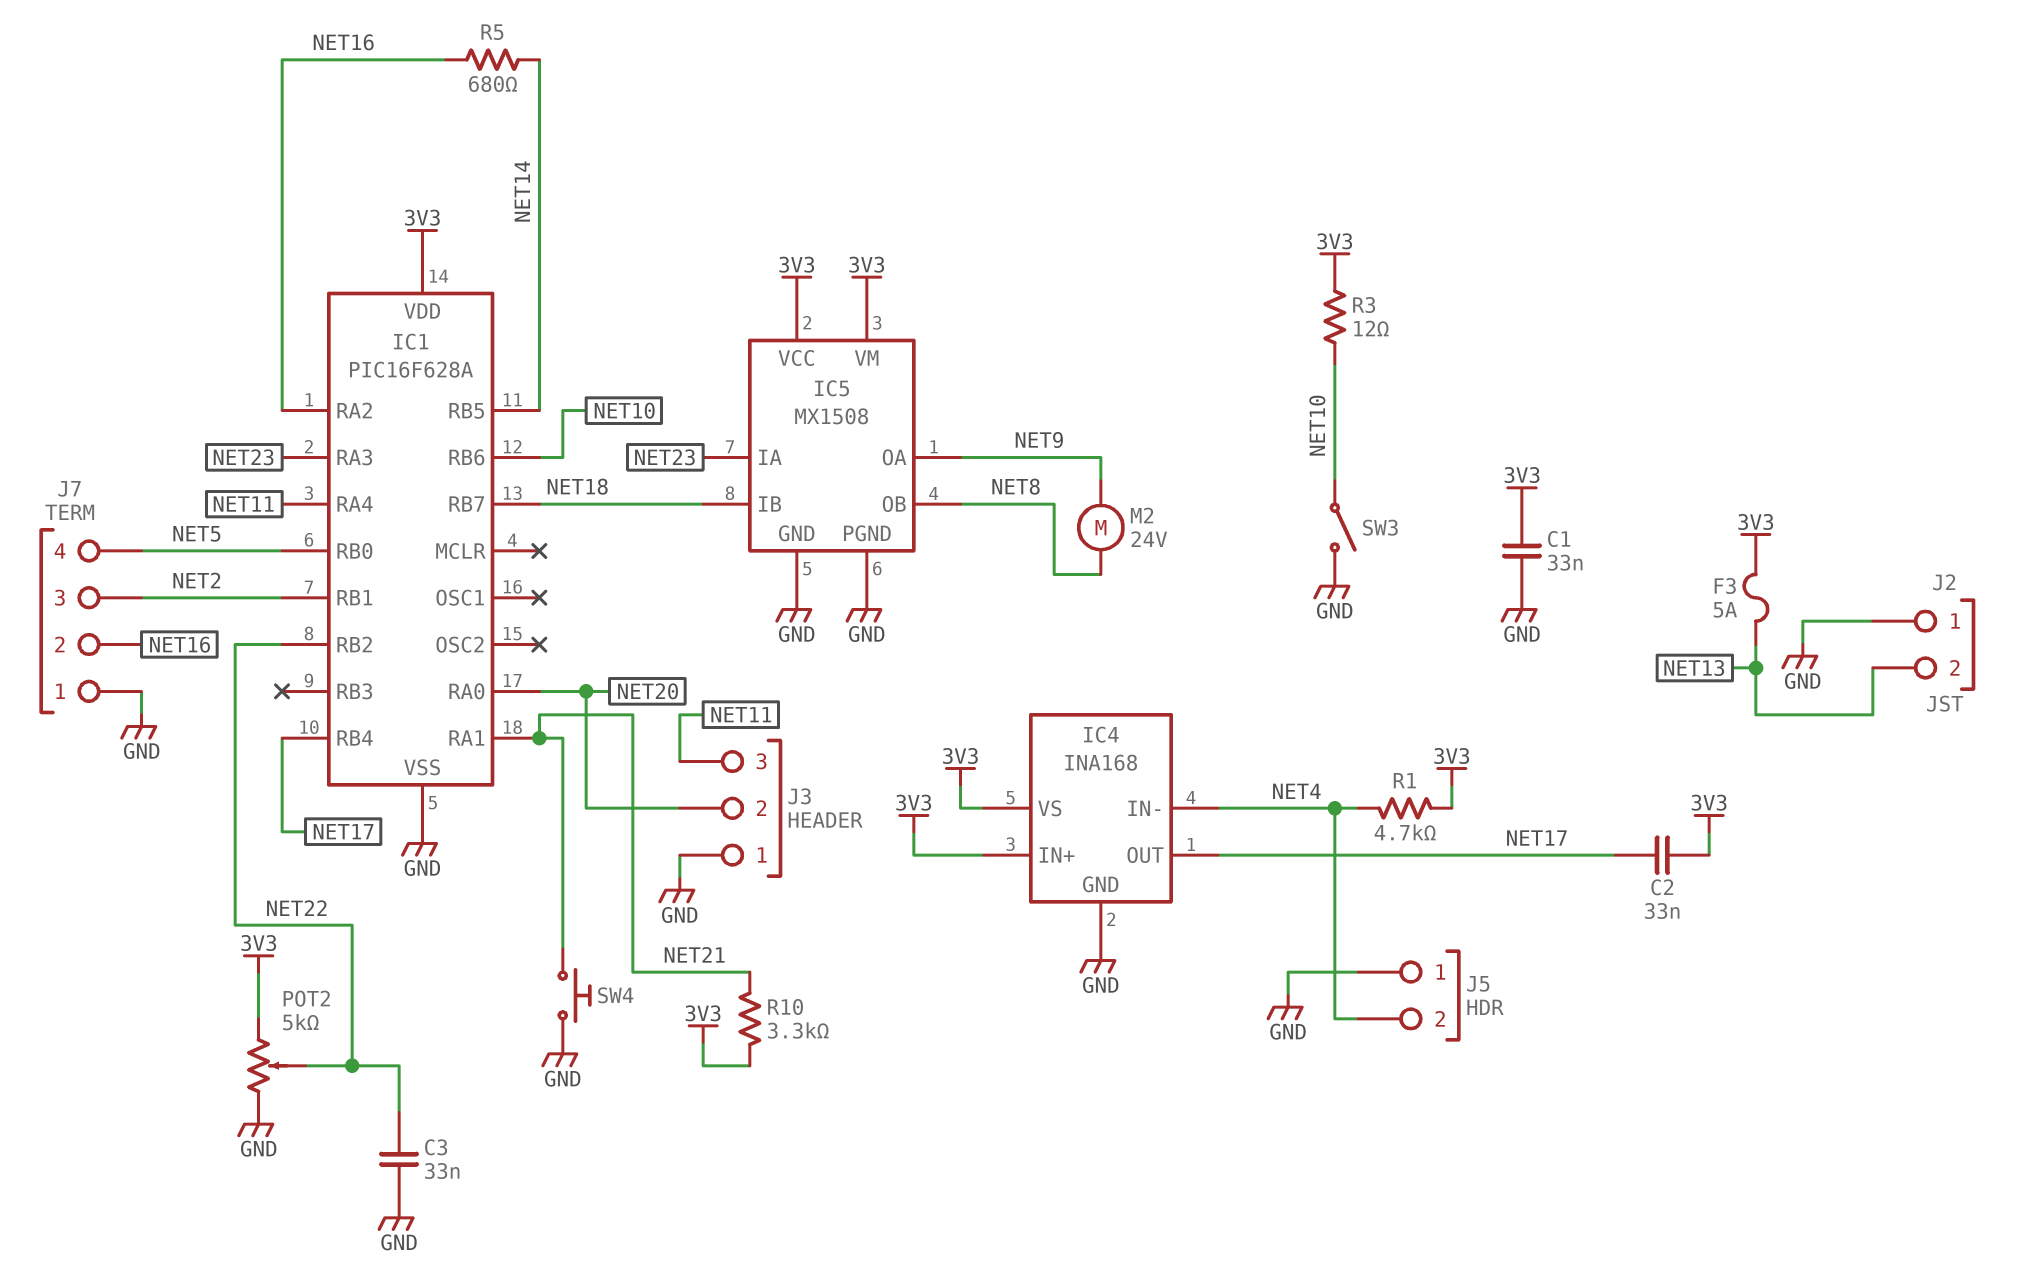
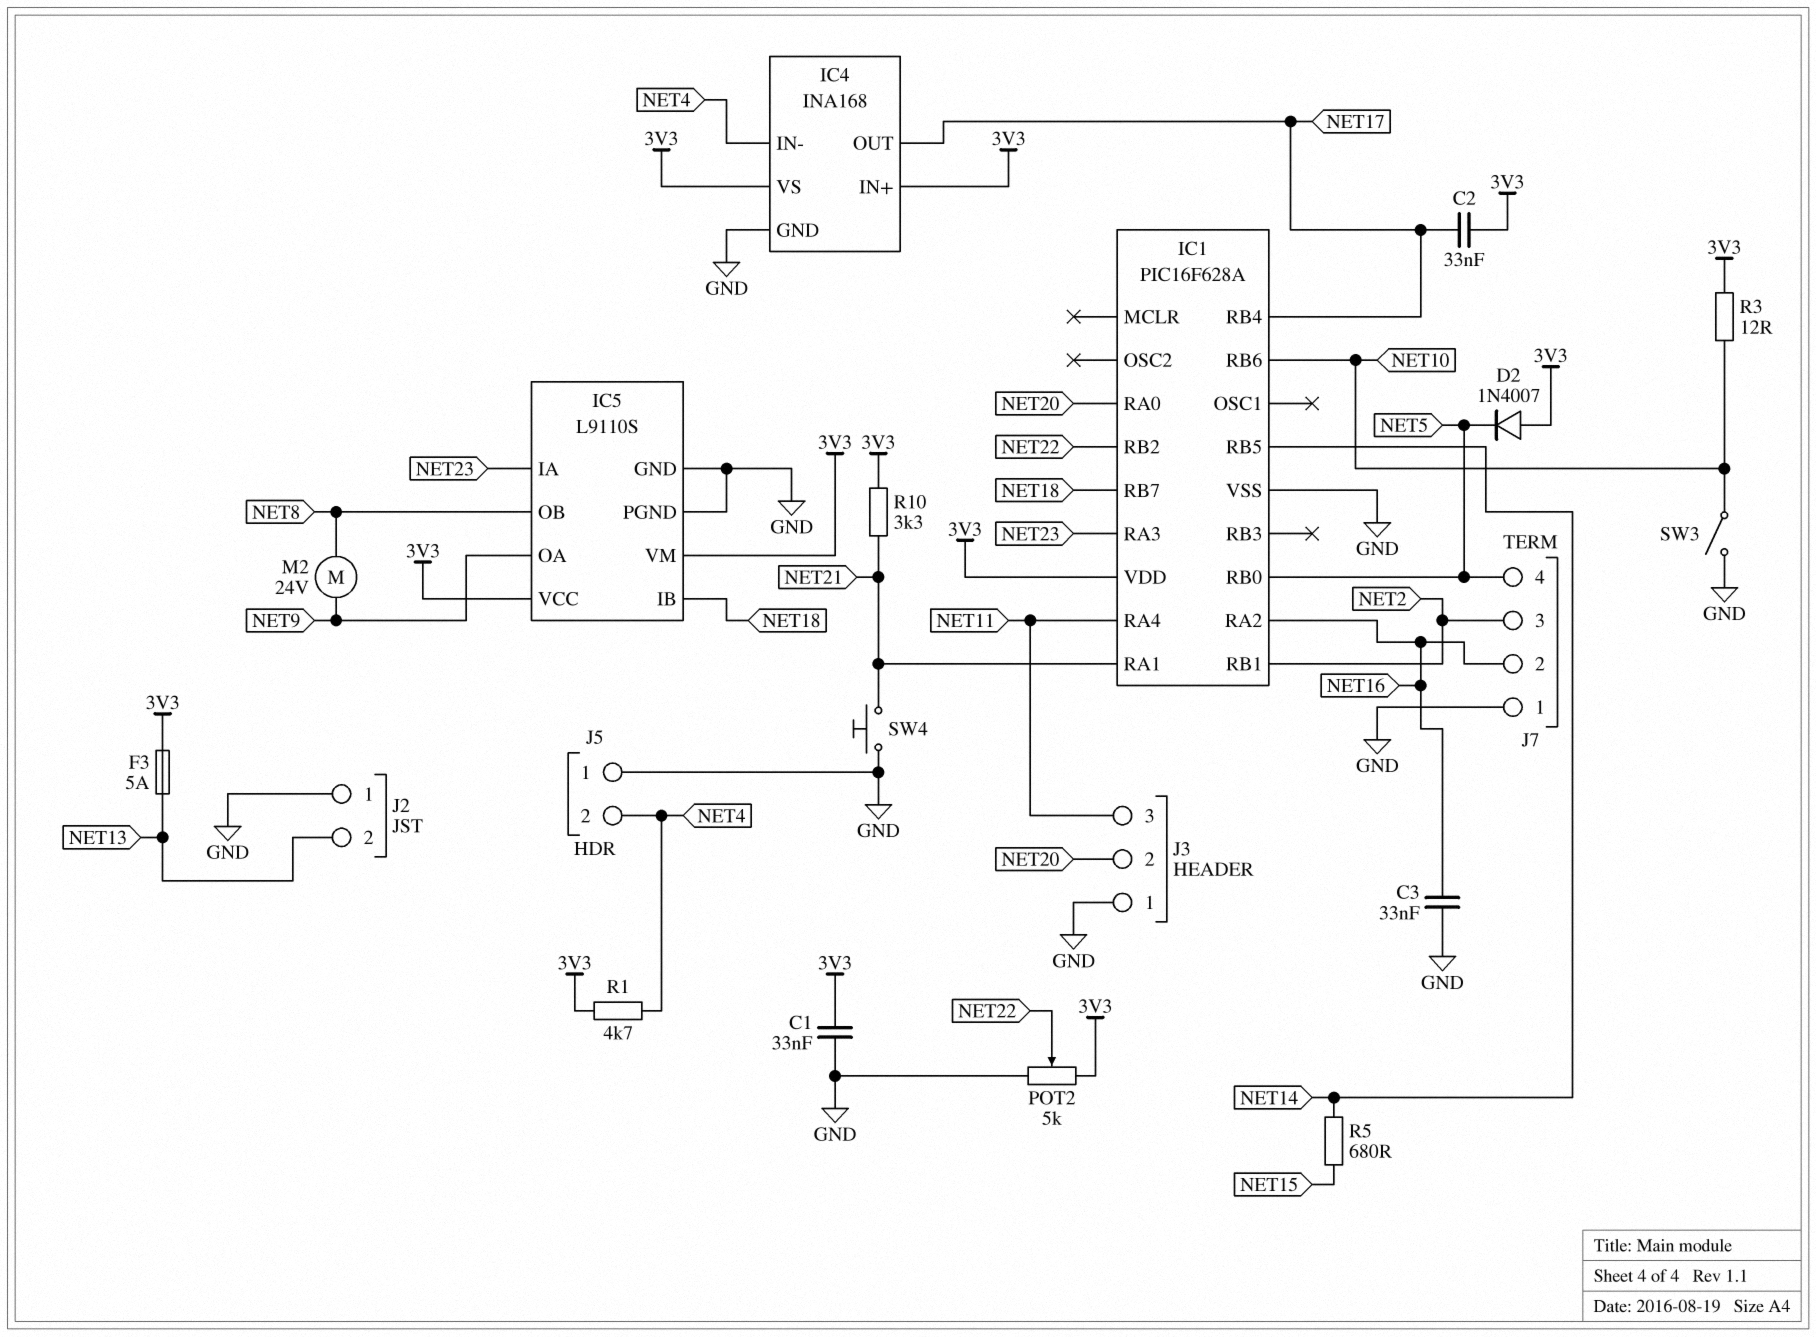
C3: 33nF (GND, NET22) -> 33nF (GND, NET16)
D2: none -> diode 1N4007 (A 3V3, K NET5)
IC5: MX1508 -> L9110S
R5: 680 (NET14, NET16) -> 680 (NET14, NET15)

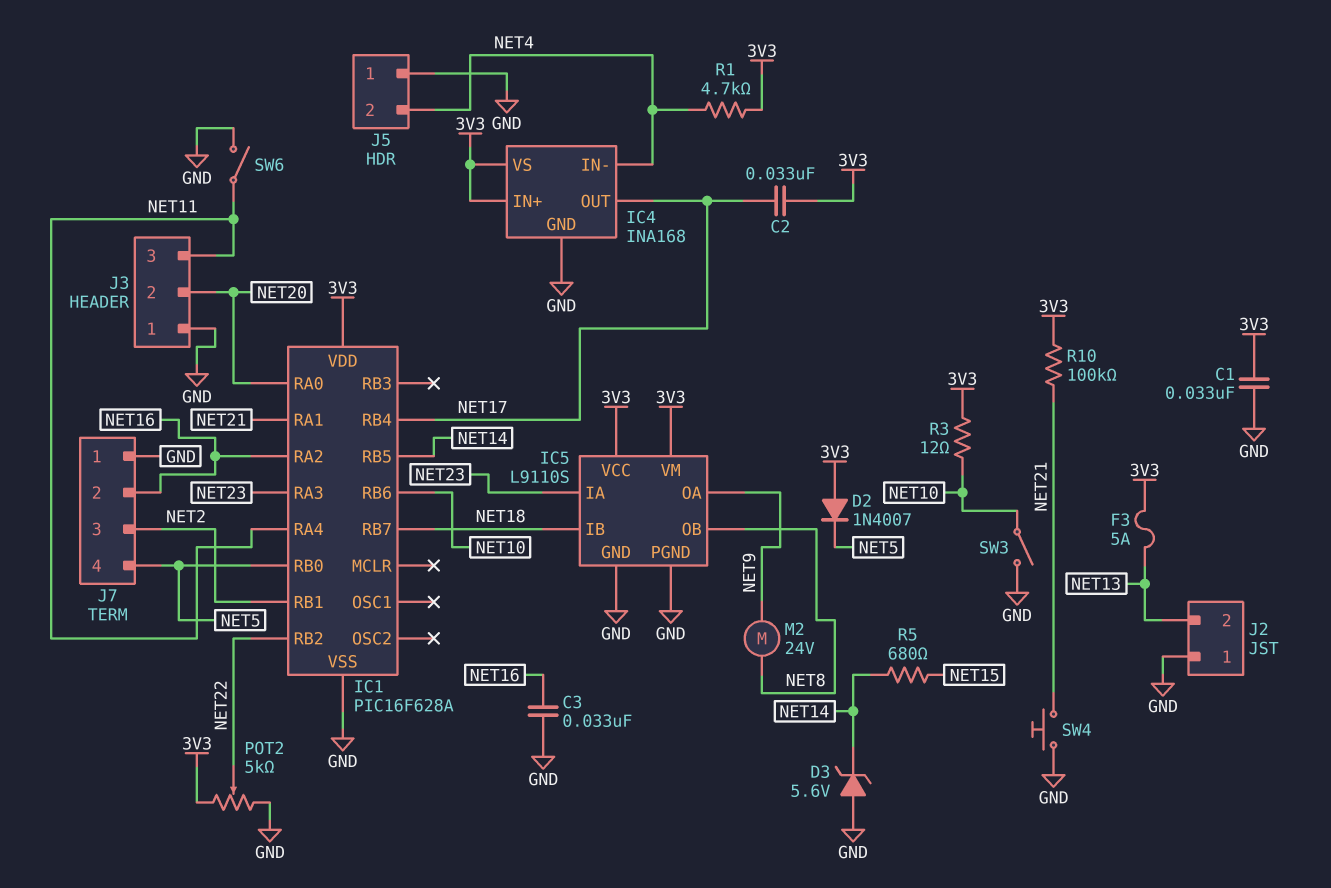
D3: none -> zener 5.6V (A GND, K NET14)
R10: 3.3k (3V3, NET21) -> 100k (3V3, NET21)
SW6: none -> switch (GND, NET11)

